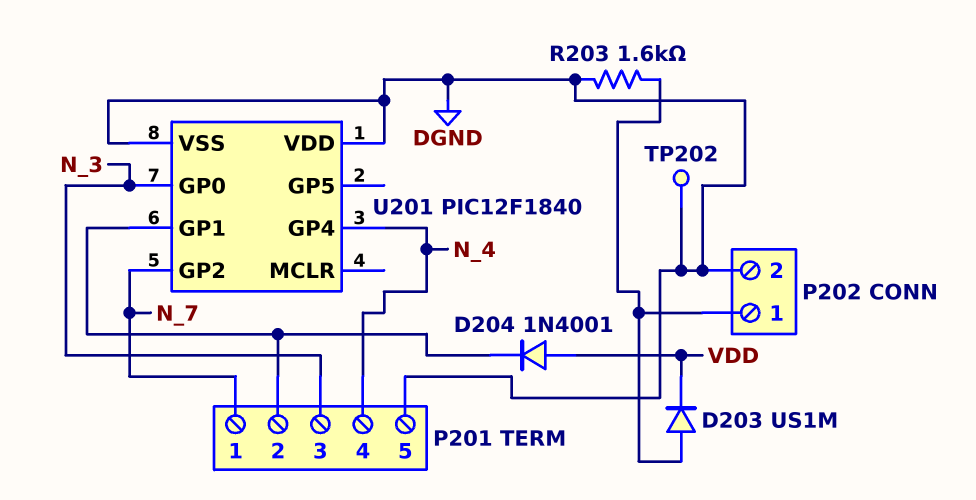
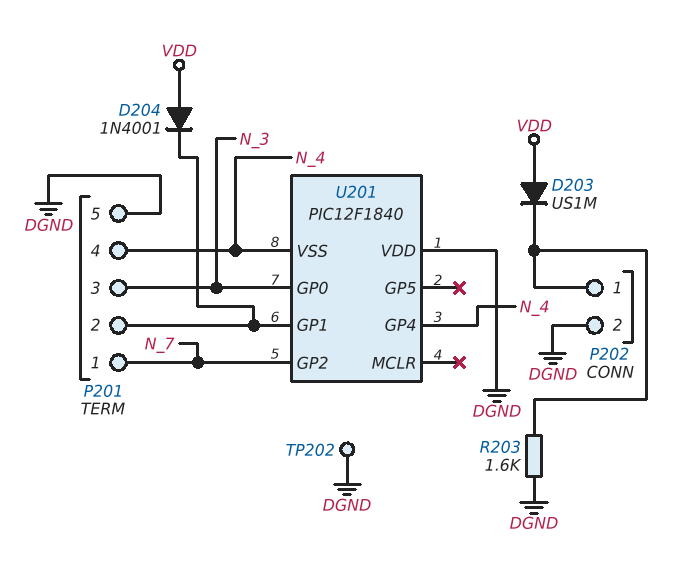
D203: diode US1M (A P202/1, K VDD) -> diode US1M (A VDD, K P202/1)
U201 pin VSS: DGND -> N_4

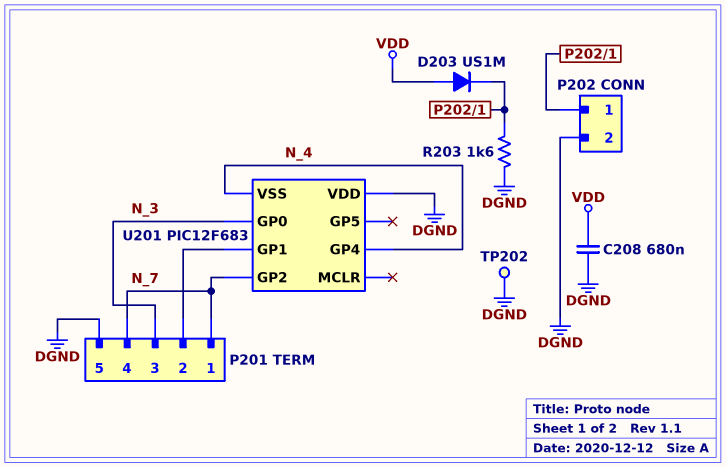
C208: none -> 680nF (DGND, VDD)
D204: diode 1N4001 (A VDD, K P201/2) -> none
P201 pin 4: N_4 -> N_7
U201: PIC12F1840 -> PIC12F683

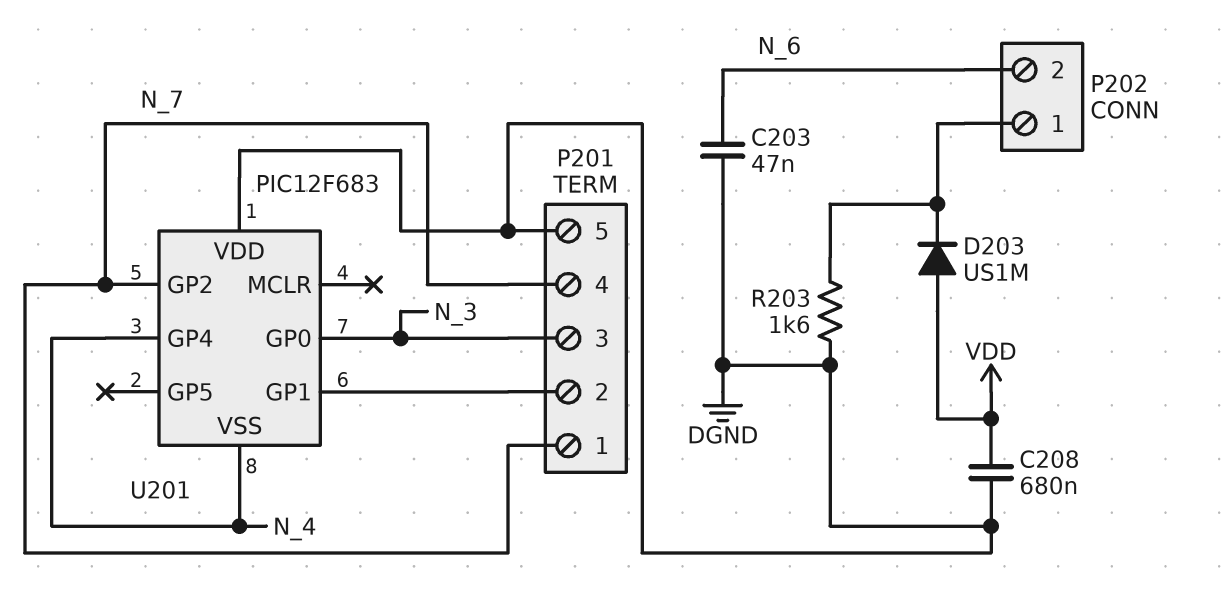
C203: none -> 47nF (DGND, N_6)
P202 pin 2: DGND -> N_6
TP202: test point (DGND) -> none

